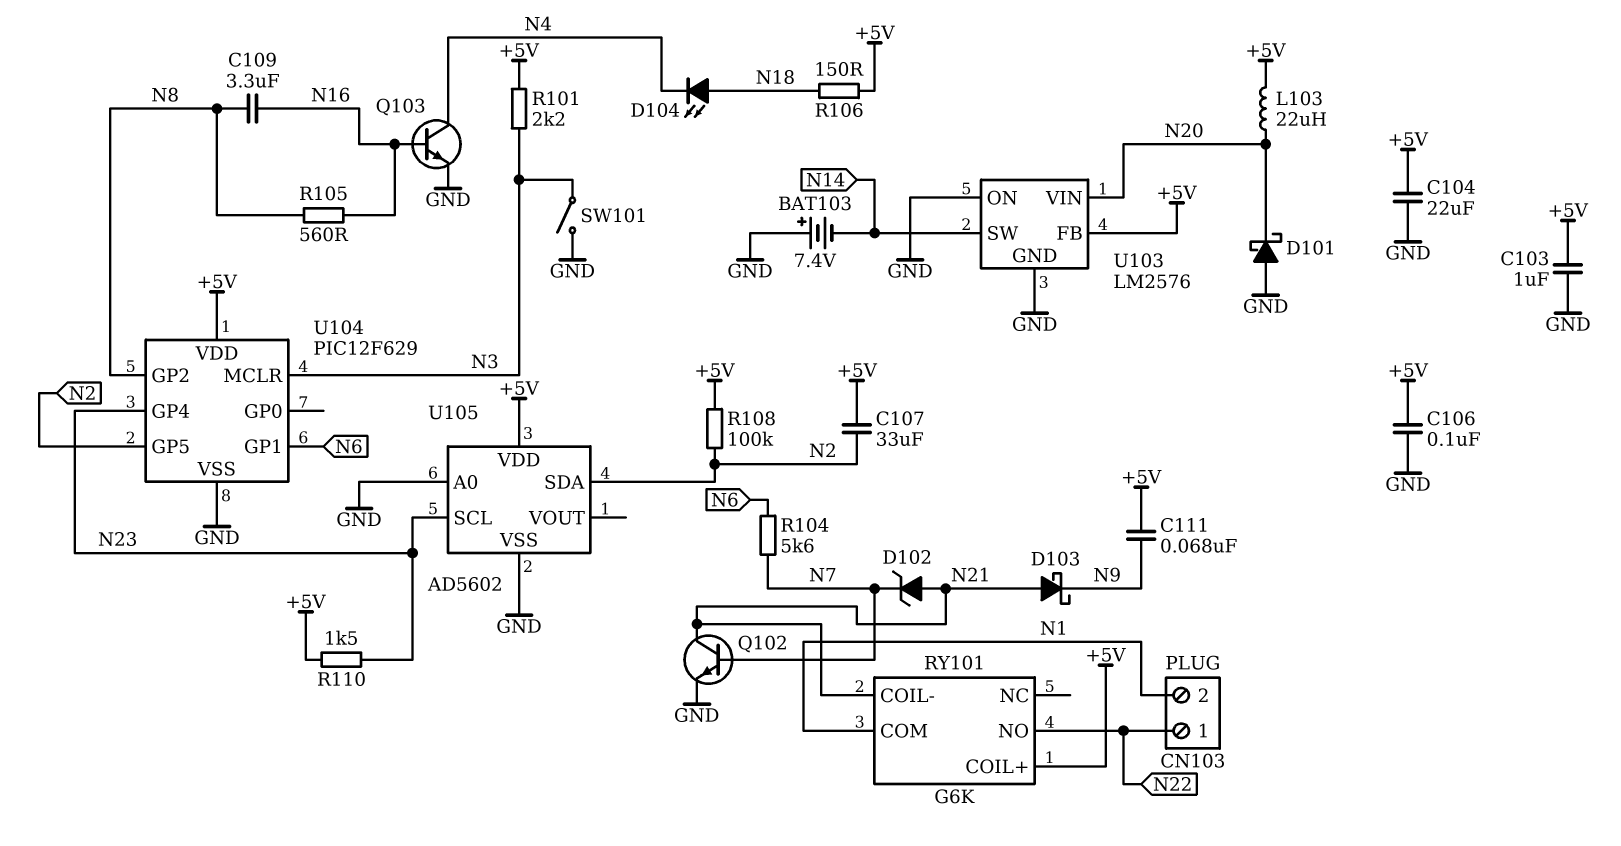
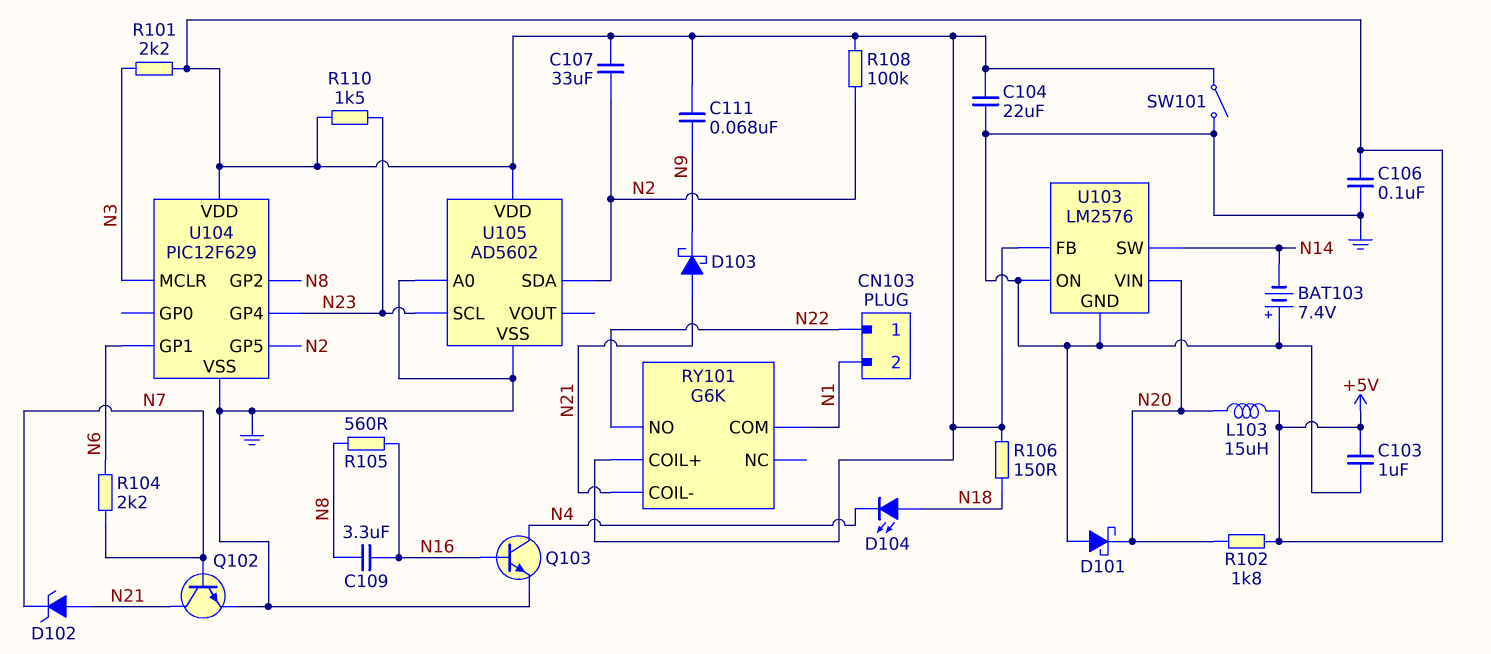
L103: 22uH (+5V, N20) -> 15uH (+5V, N20)
R102: none -> 1.8k (+5V, N20)
R104: 5.6k (N6, N7) -> 2.2k (N6, N7)
SW101: switch (GND, N3) -> switch (+5V, GND)

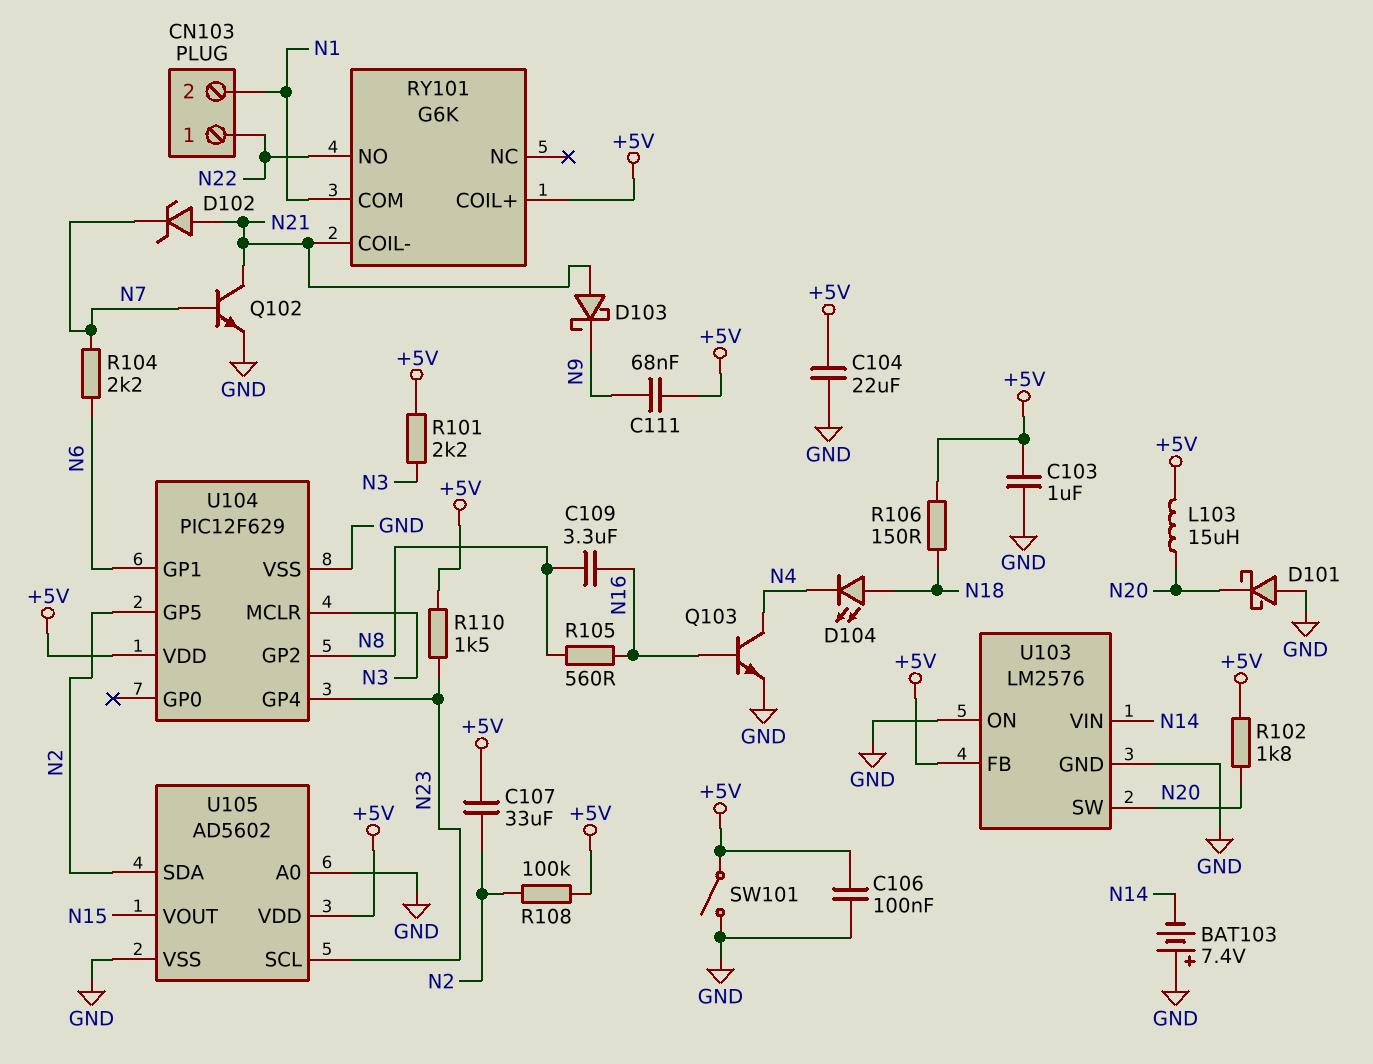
U103 pin SW: N14 -> N20
U103 pin VIN: N20 -> N14
U105 pin VOUT: none -> N15

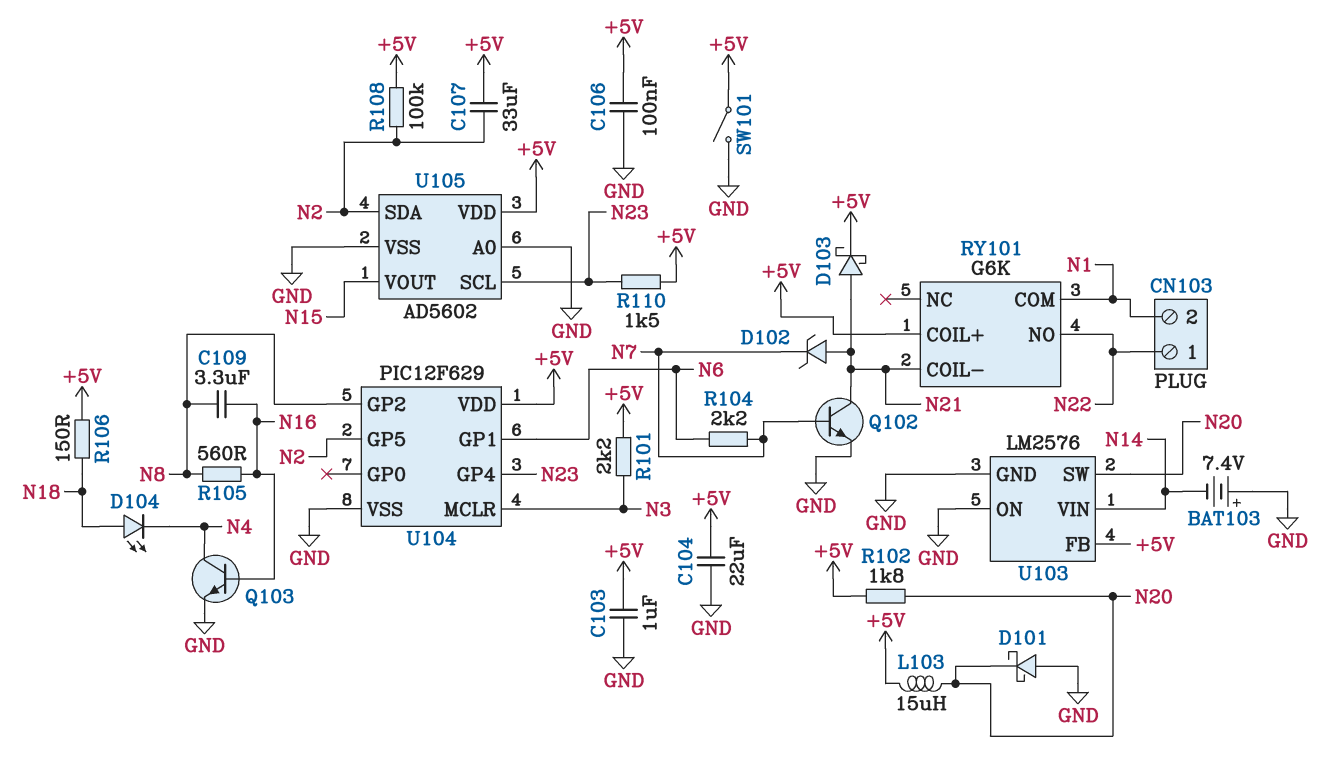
C111: 68nF (+5V, N9) -> none
D103: schottky (A N21, K N9) -> schottky (A N21, K +5V)

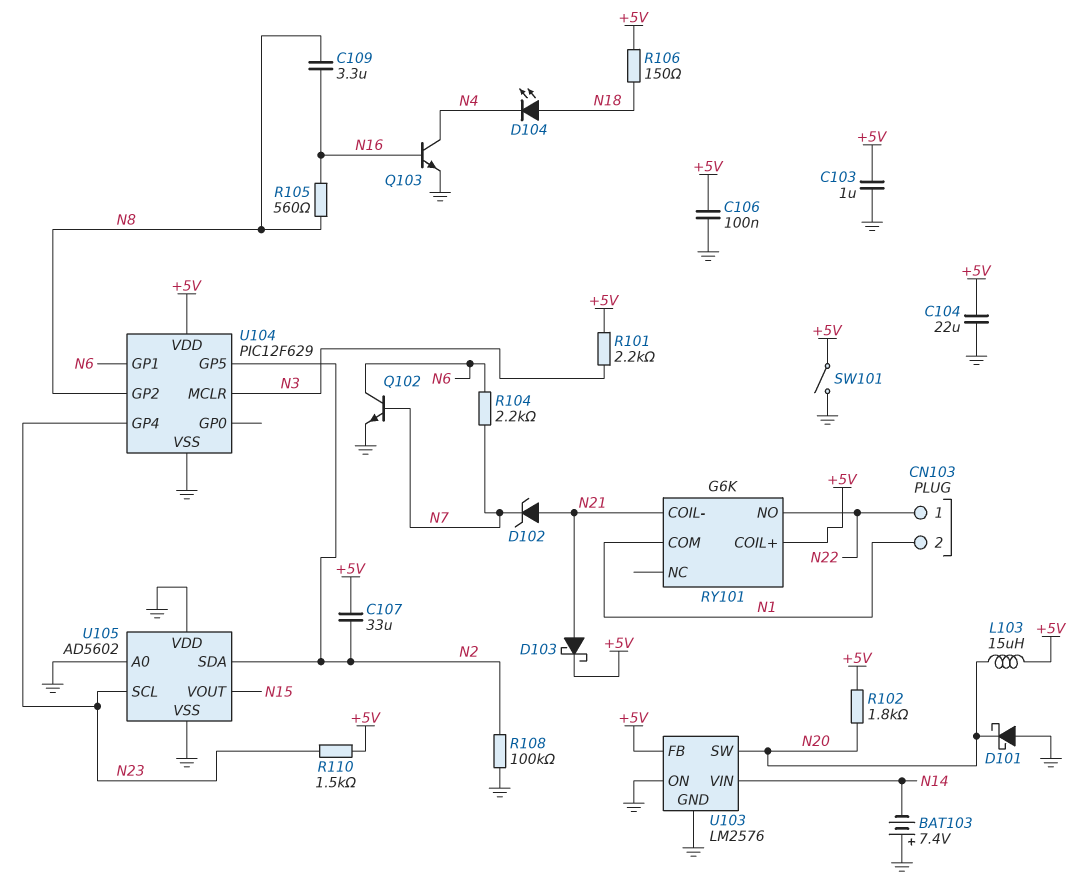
Q102: NPN (B N7, C N21, E GND) -> NPN (B N7, C N6, E GND)
R108: 100k (+5V, N2) -> 100k (GND, N2)
U105 pin VDD: +5V -> GND

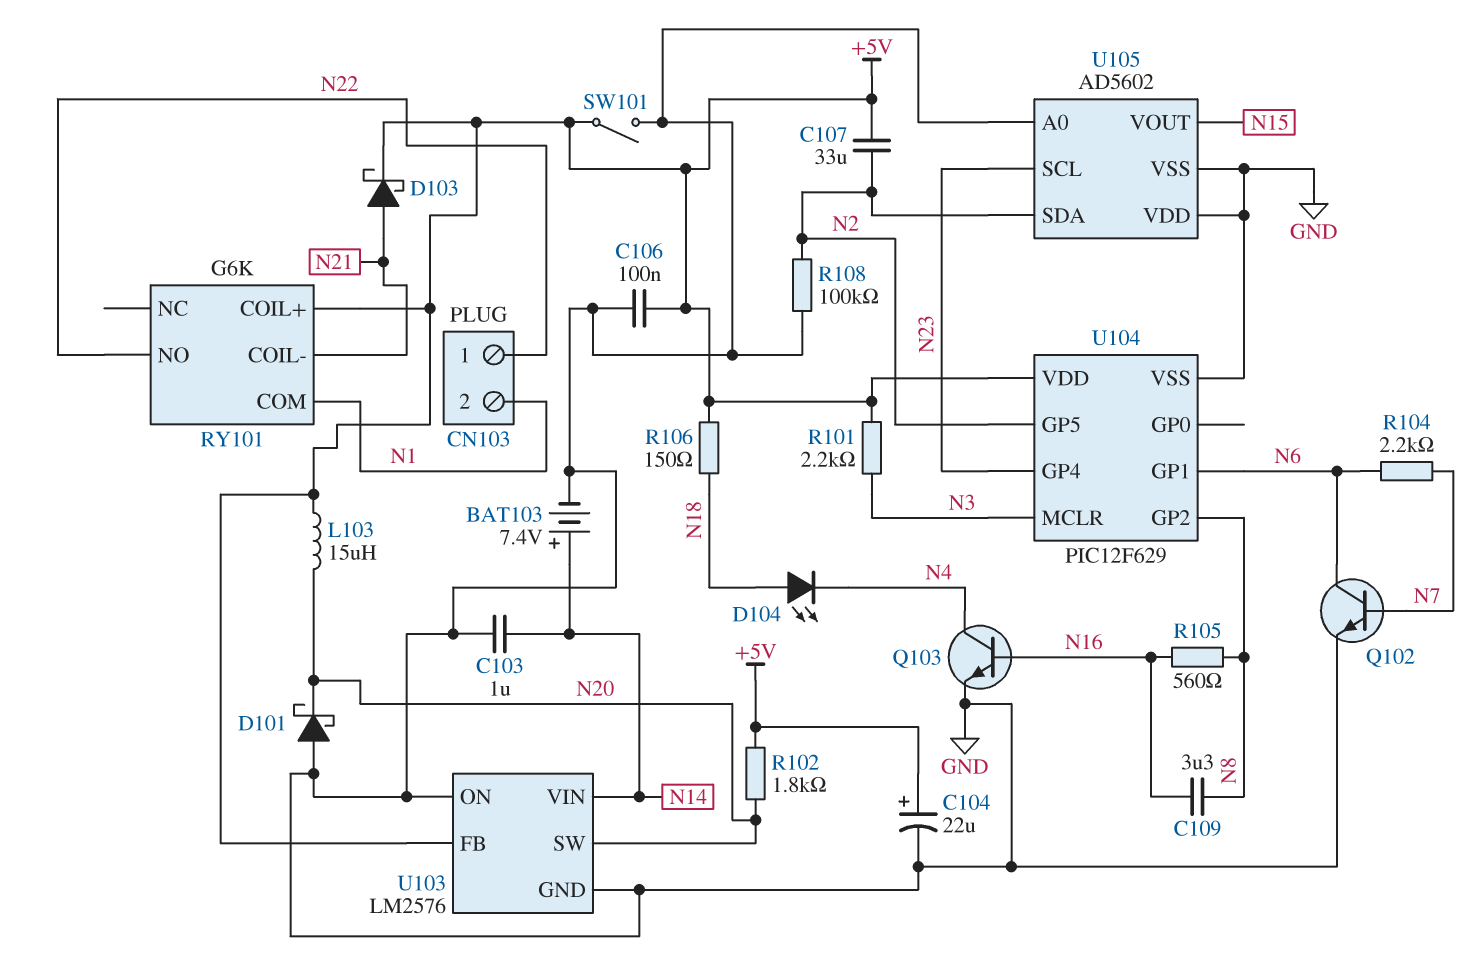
BAT103: 7.4V (plus GND, minus N14) -> 7.4V (plus N14, minus GND)
C103: 1uF (+5V, GND) -> 1uF (GND, N14)
C104: 22uF (+5V, GND) -> 22uF (plus +5V, minus GND)
D102: zener (A N21, K N7) -> none
R110: 1.5k (+5V, N23) -> none

